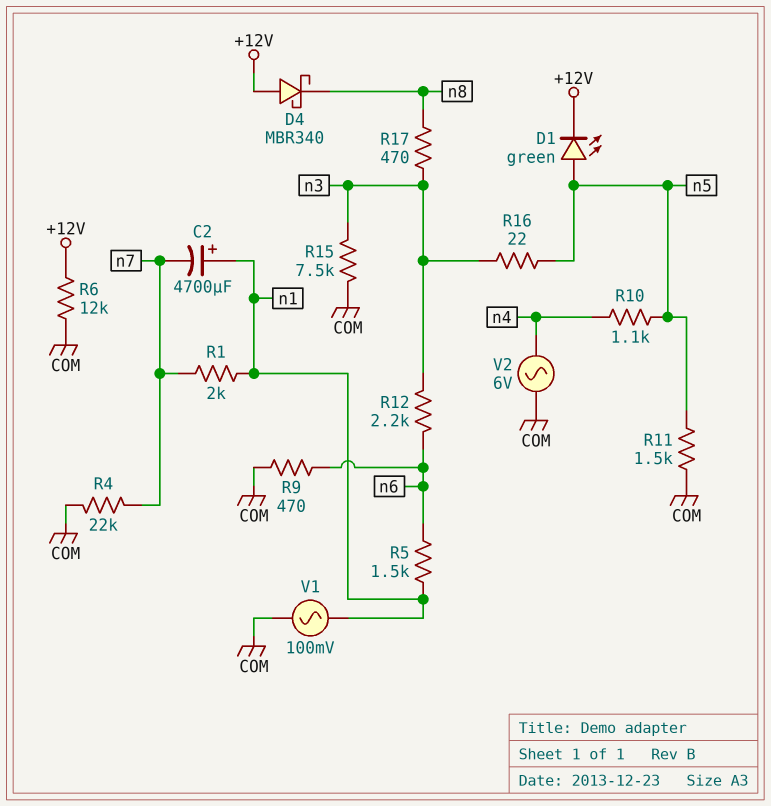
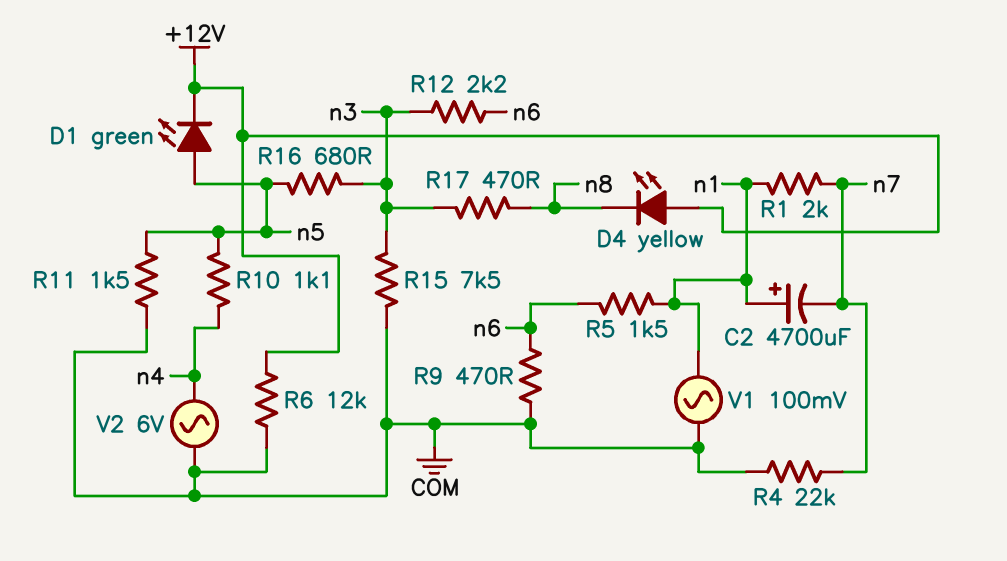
D4: schottky MBR340 (A +12V, K n8) -> LED yellow (A +12V, K n8)
R16: 22 (n3, n5) -> 680 (n3, n5)

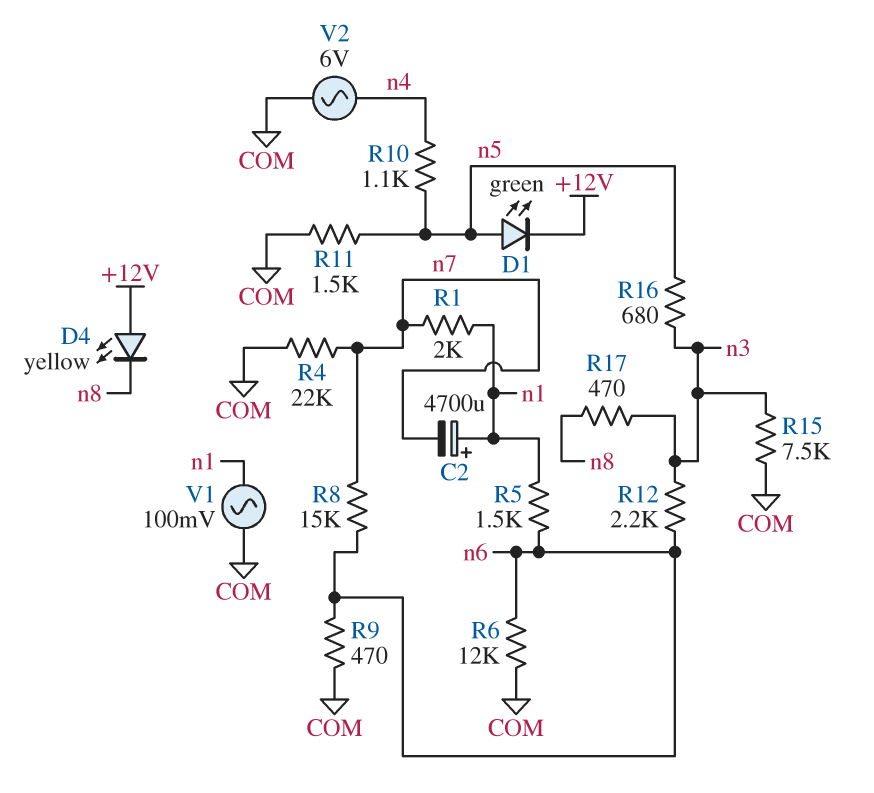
R6: 12k (+12V, COM) -> 12k (COM, n6)
R8: none -> 15k (n6, n7)

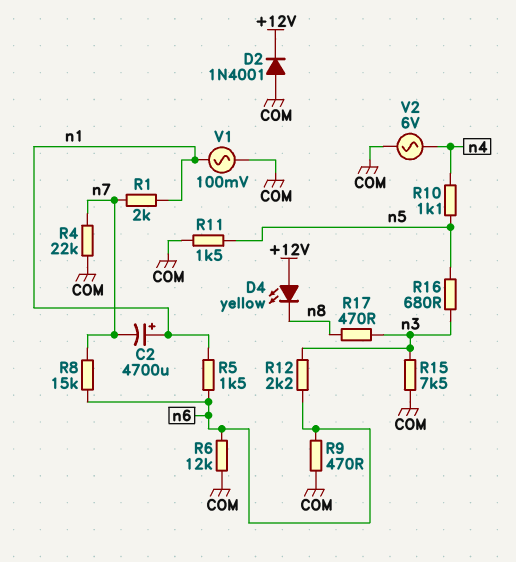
D1: LED green (A n5, K +12V) -> none
D2: none -> diode 1N4001 (A COM, K +12V)

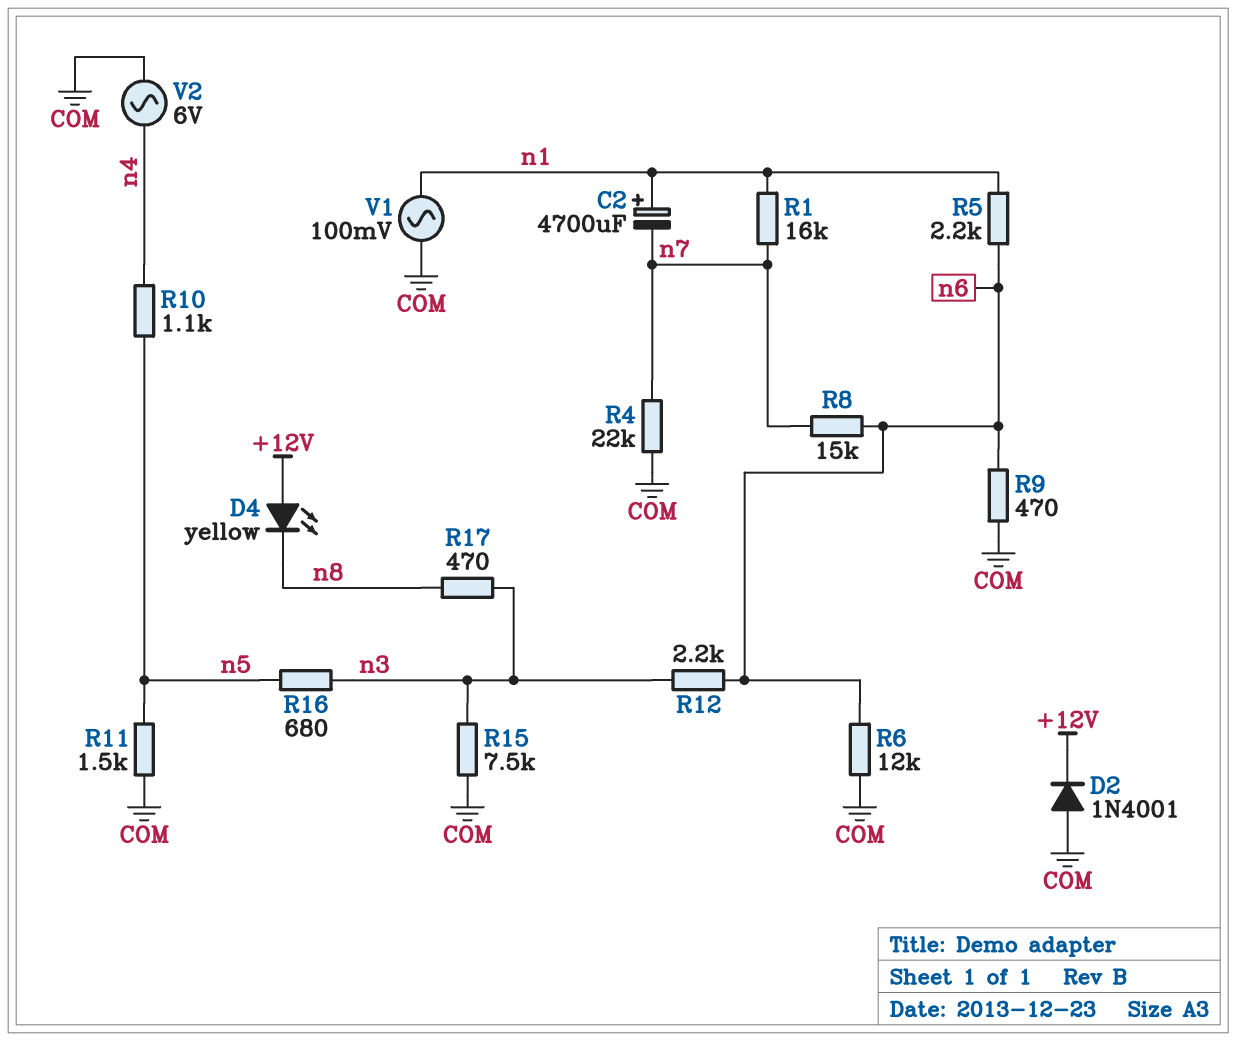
R1: 2k (n1, n7) -> 16k (n1, n7)
R5: 1.5k (n1, n6) -> 2.2k (n1, n6)

